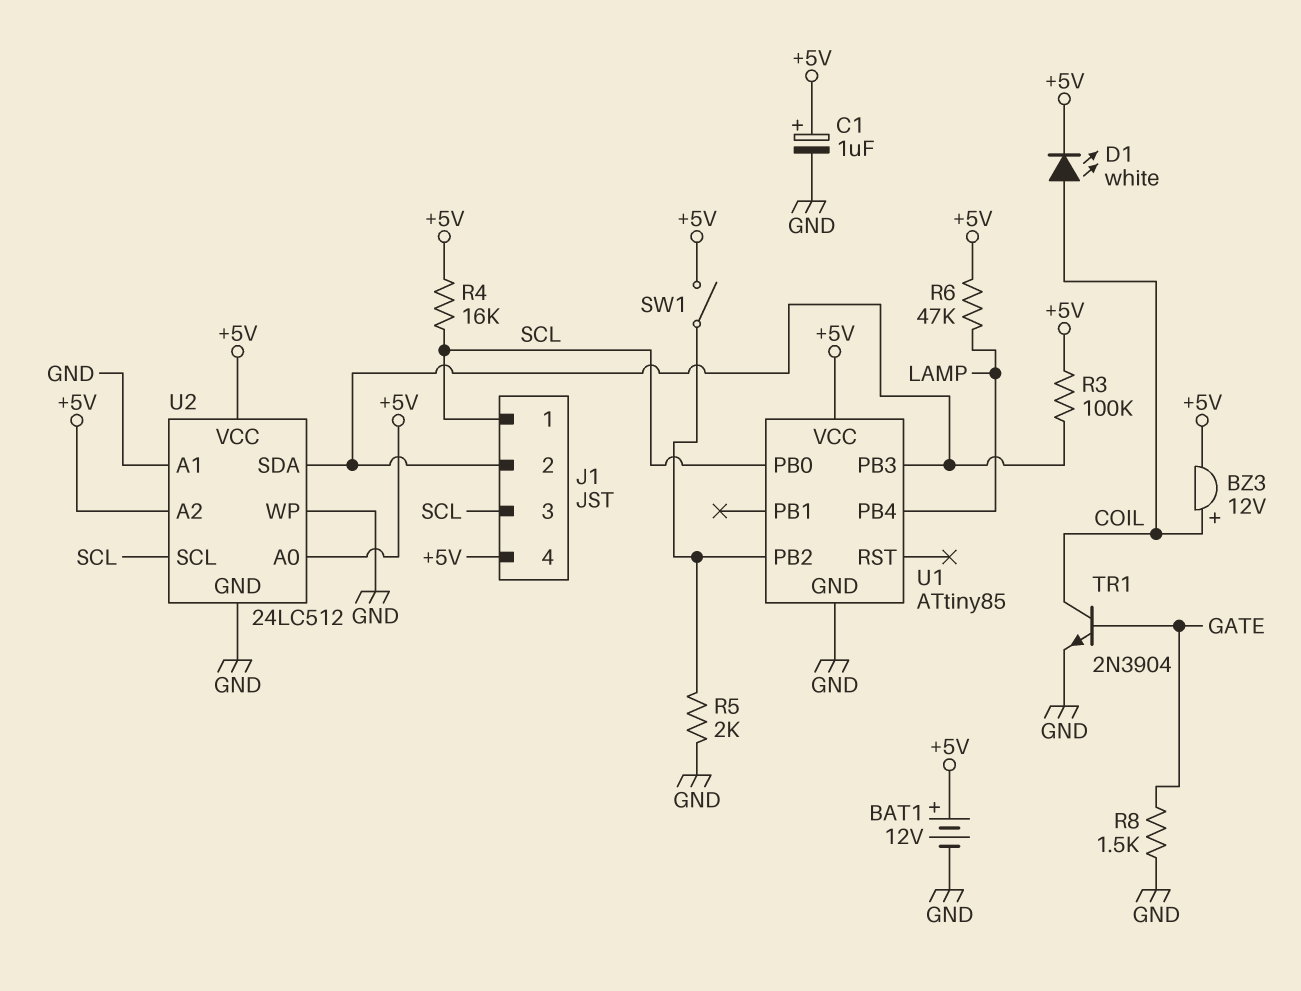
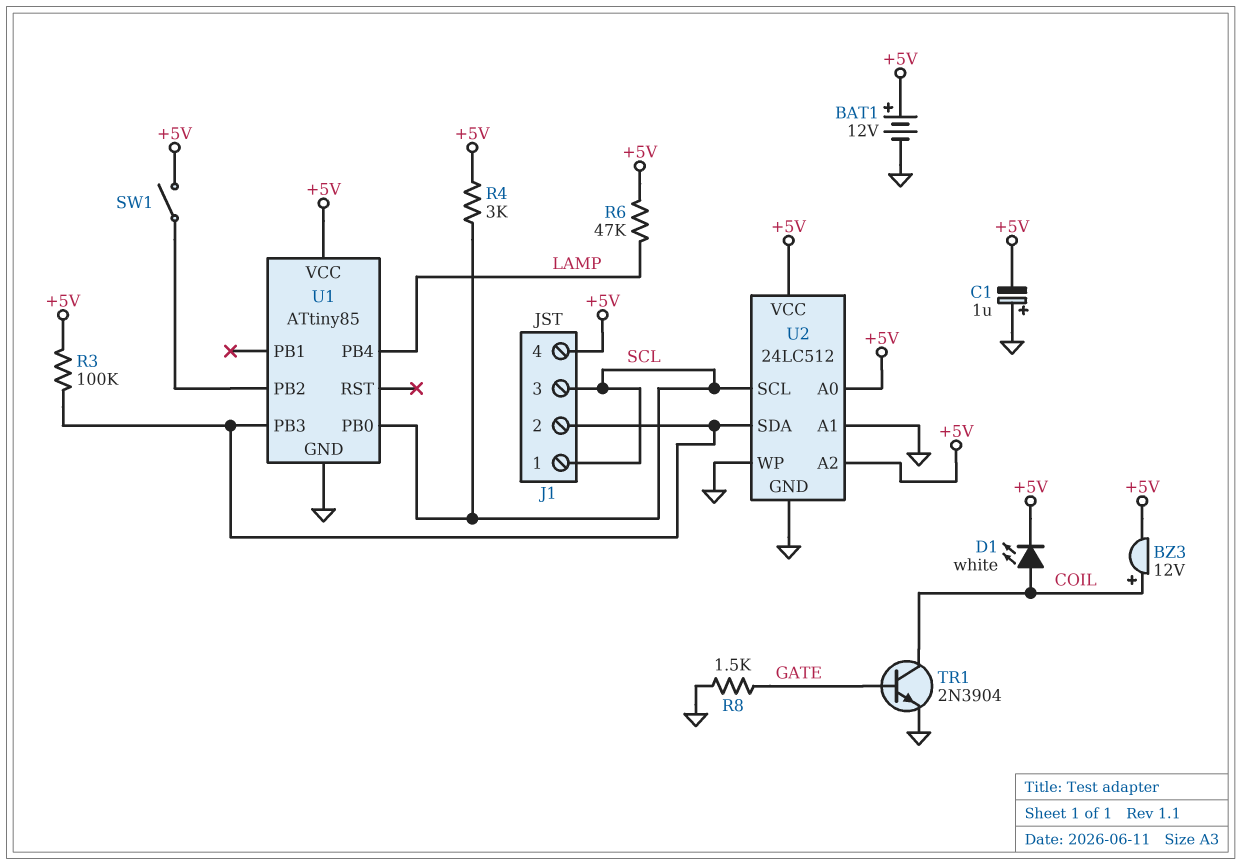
C1: 1uF (plus +5V, minus GND) -> 1uF (plus GND, minus +5V)
R4: 16k (+5V, SCL) -> 3k (+5V, SCL)
R5: 2k (GND, U1/PB2) -> none

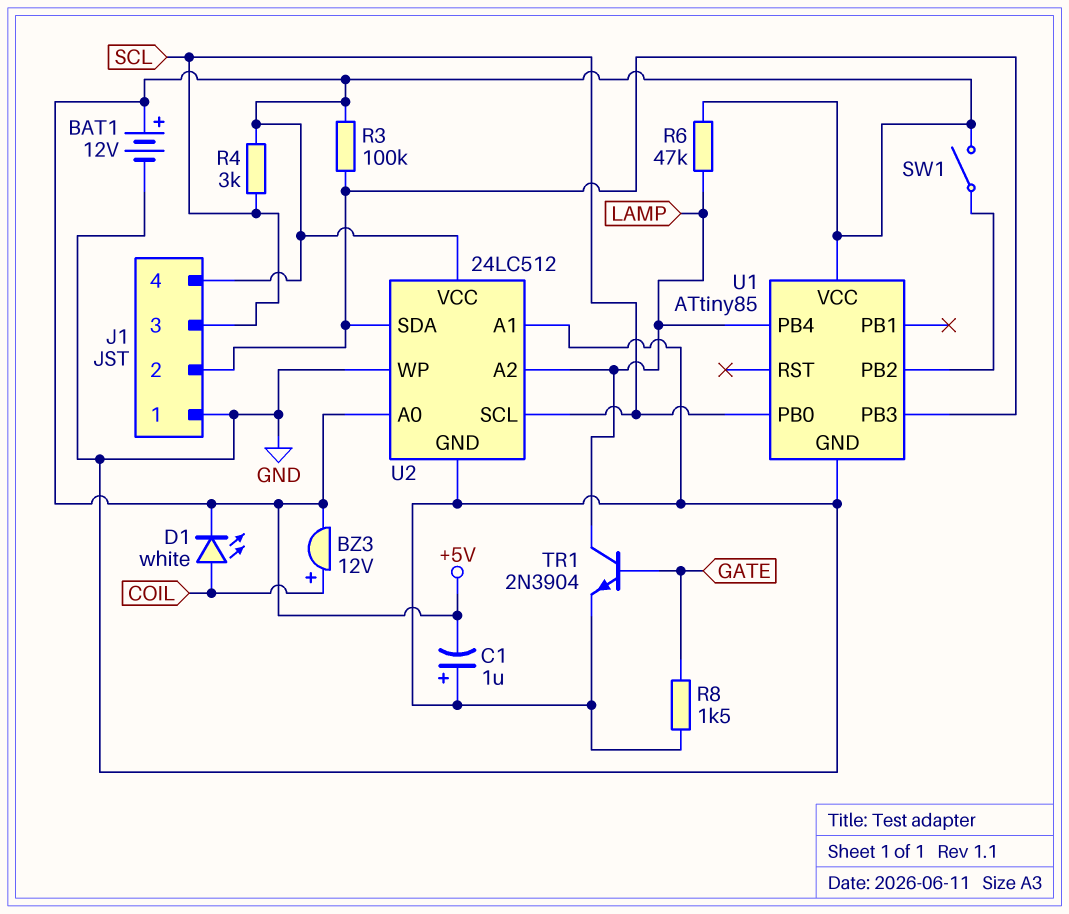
J1 pin 1: SCL -> GND
TR1: NPN 2N3904 (B GATE, C COIL, E GND) -> NPN 2N3904 (B GATE, C LAMP, E GND)
U2 pin A2: +5V -> LAMP

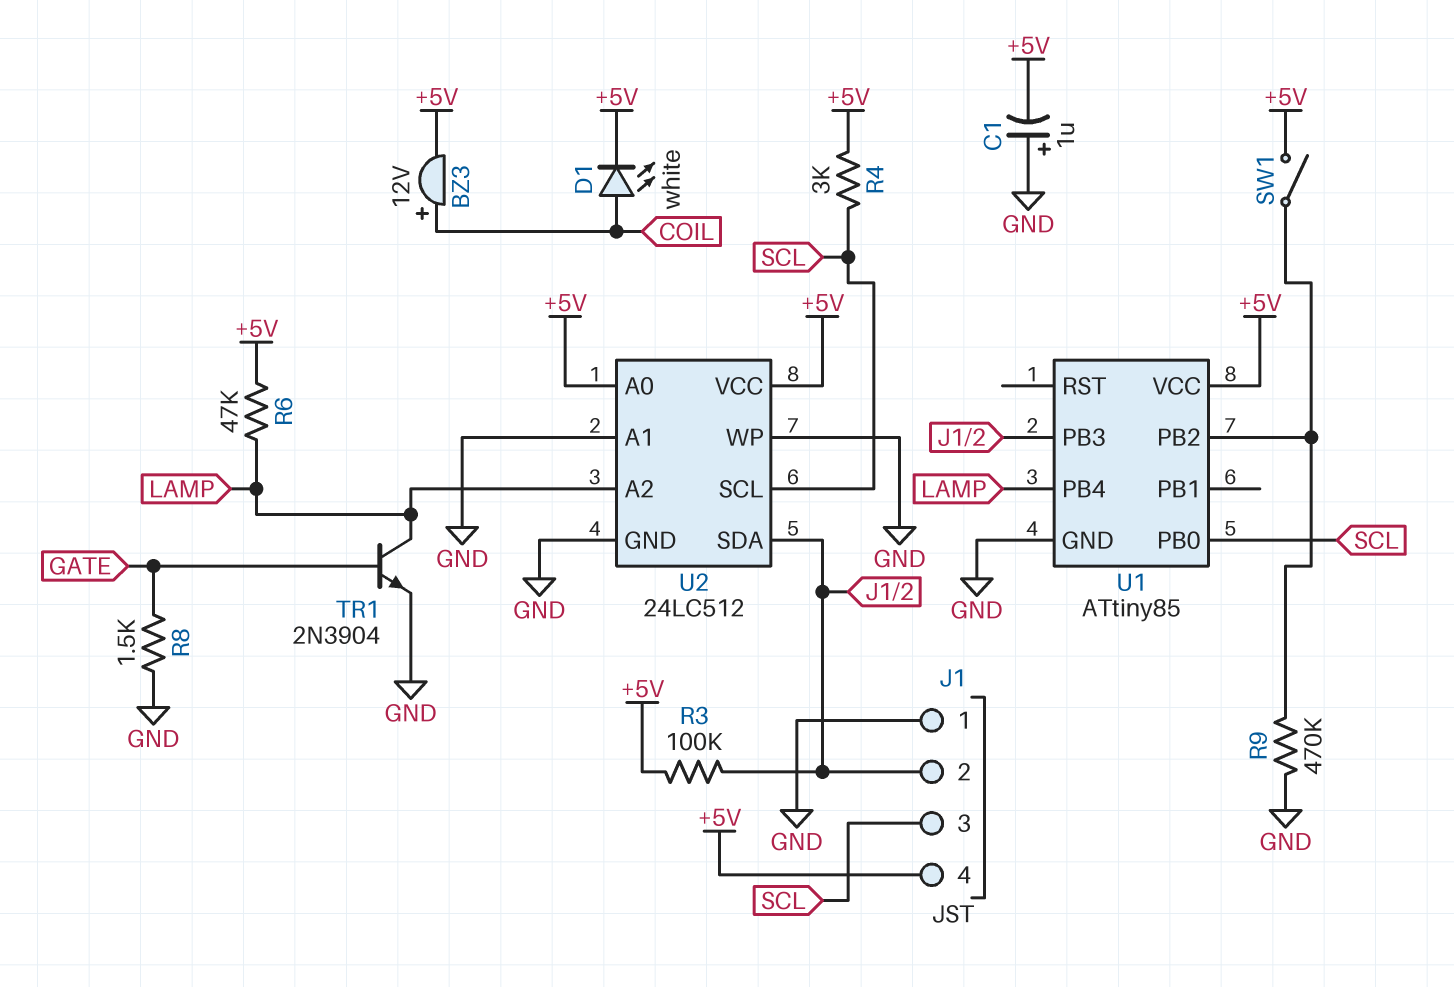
BAT1: 12V (plus +5V, minus GND) -> none
R9: none -> 470k (GND, U1/PB2)

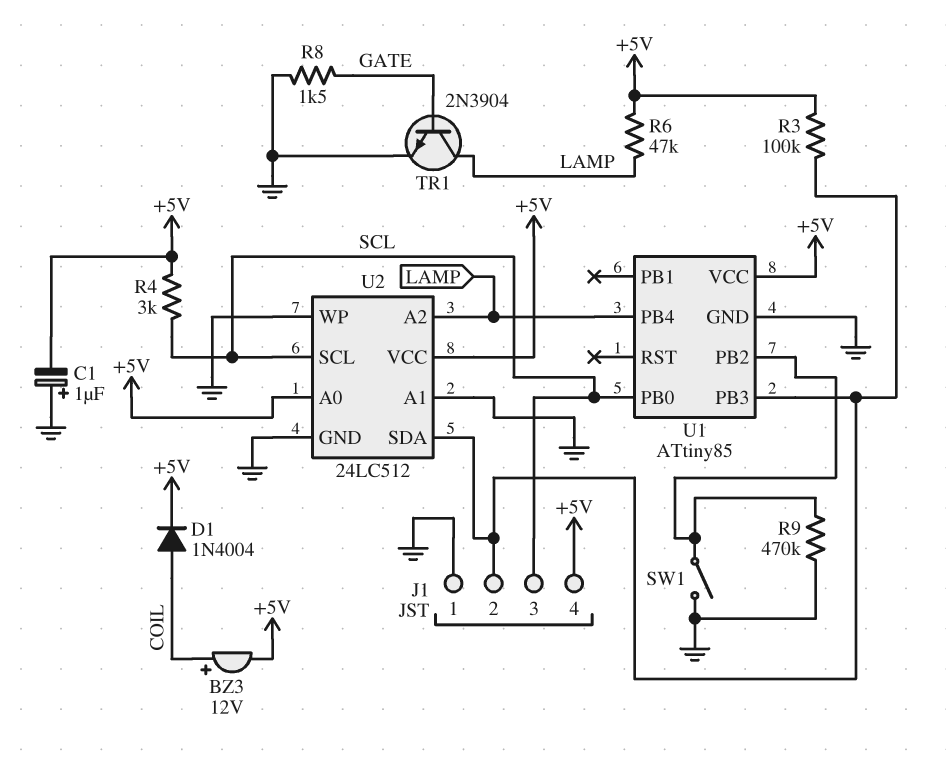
D1: LED white (A COIL, K +5V) -> diode 1N4004 (A COIL, K +5V)
SW1: switch (+5V, U1/PB2) -> switch (GND, U1/PB2)

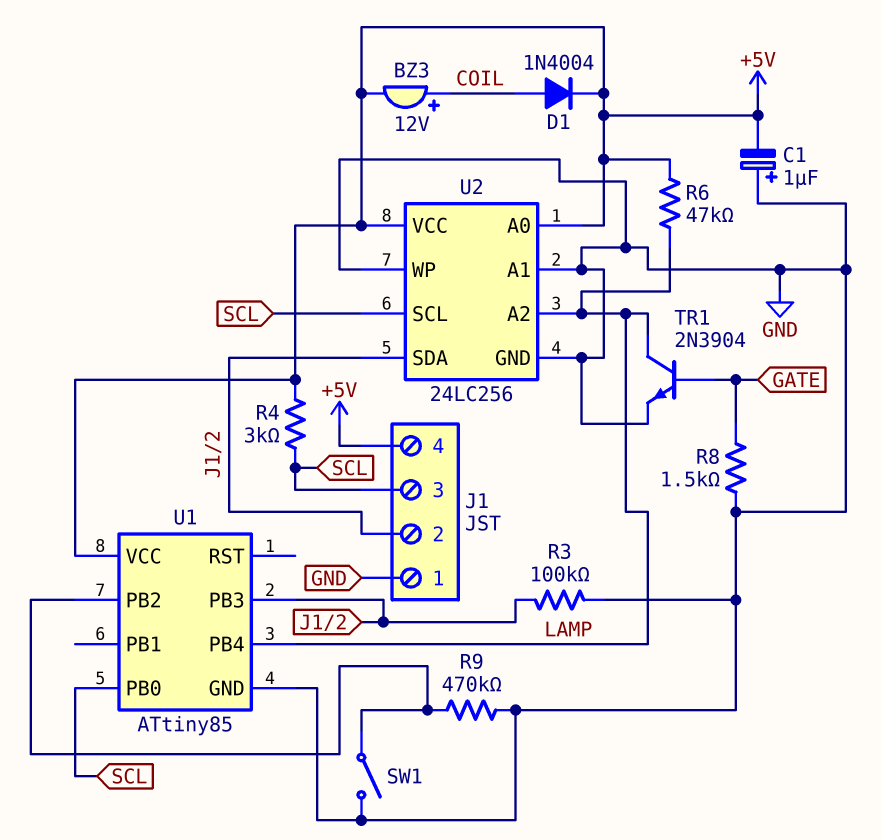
R3: 100k (+5V, J1/2) -> 100k (GND, J1/2)
U2: 24LC512 -> 24LC256

